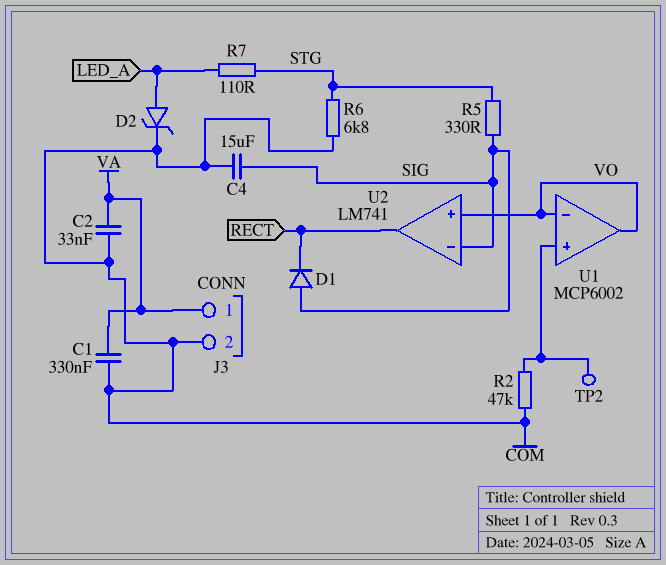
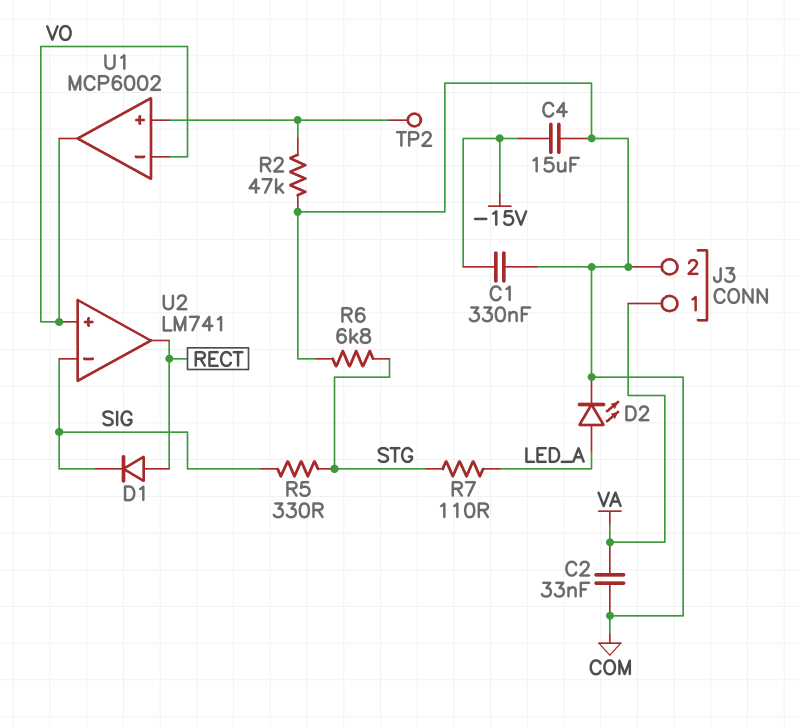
C1: 330nF (COM, VA) -> 330nF (-15V, COM)
C4: 15uF (COM, SIG) -> 15uF (-15V, COM)
D1: diode (A SIG, K RECT) -> diode (A RECT, K SIG)
D2: zener (A LED_A, K COM) -> LED (A LED_A, K COM)

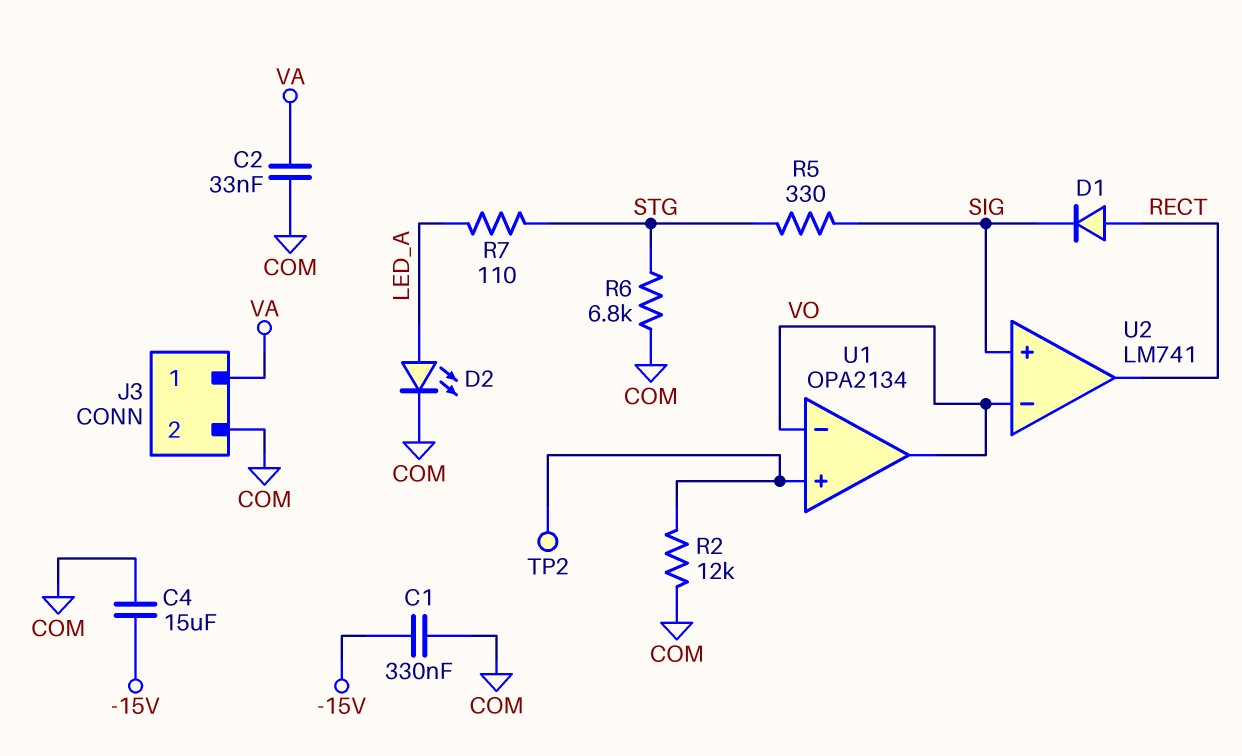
R2: 47k (COM, U1/in+) -> 12k (COM, U1/in+)
U1: MCP6002 -> OPA2134
U2 pin in+: VO -> SIG
U2 pin in-: SIG -> VO

